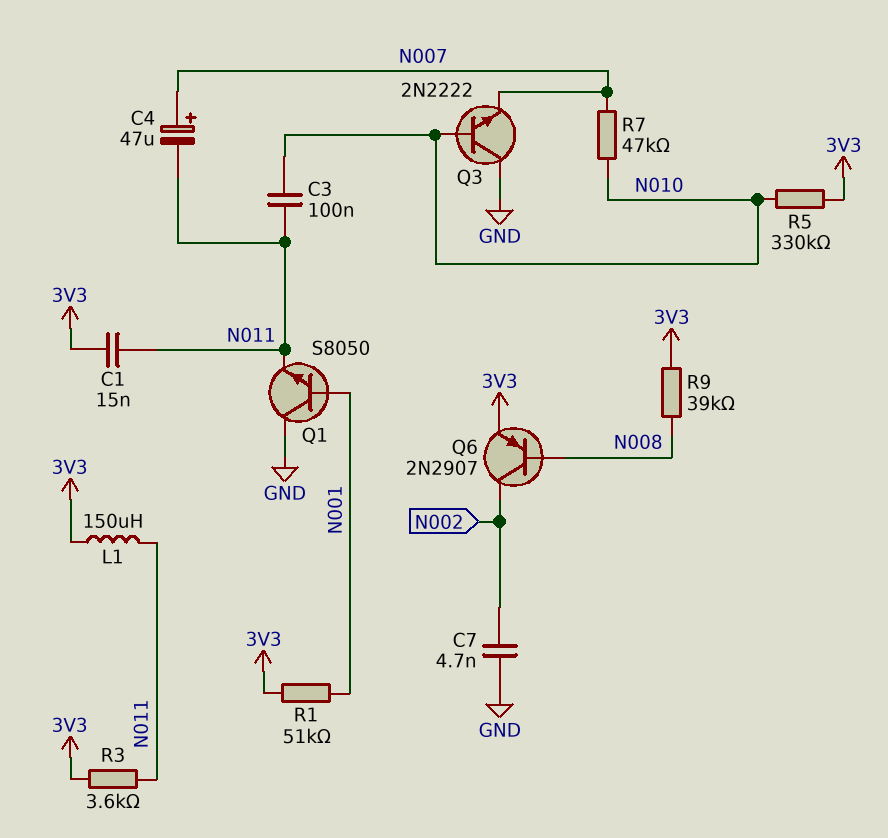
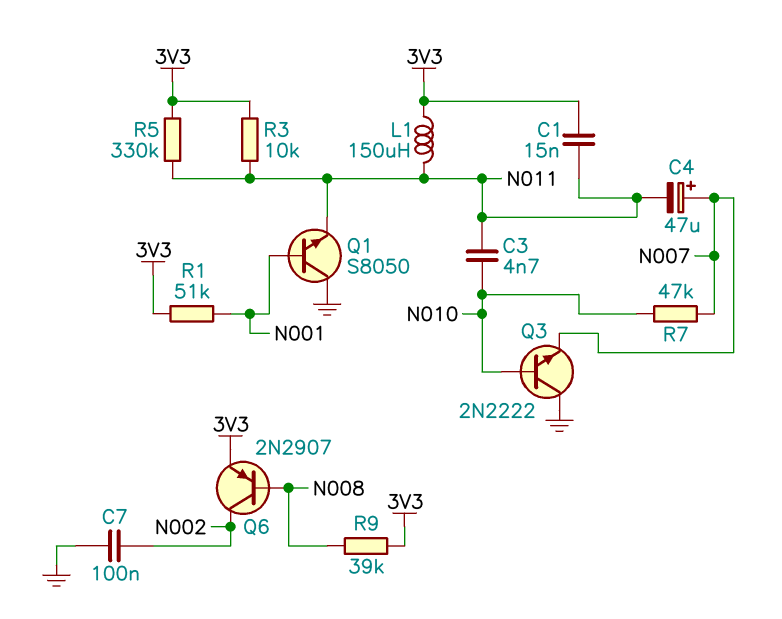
C3: 100nF (N010, N011) -> 4.7nF (N010, N011)
C7: 4.7nF (GND, N002) -> 100nF (GND, N002)
R3: 3.6k (3V3, N011) -> 10k (3V3, N011)
R5: 330k (3V3, N010) -> 330k (3V3, N011)

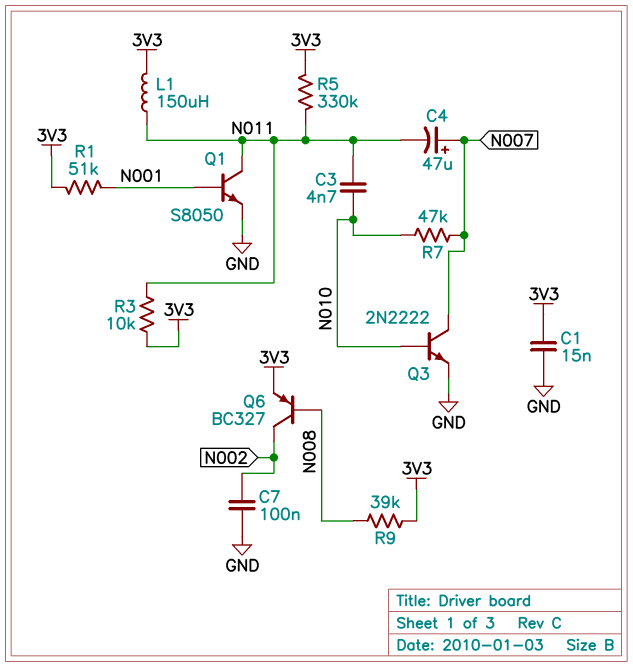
C1: 15nF (3V3, N011) -> 15nF (3V3, GND)
Q1: NPN S8050 (B N001, C GND, E N011) -> NPN S8050 (B N001, C N011, E GND)
Q3: NPN 2N2222 (B N010, C GND, E N007) -> NPN 2N2222 (B N010, C N007, E GND)
Q6: PNP 2N2907 (B N008, C N002, E 3V3) -> PNP BC327 (B N008, C N002, E 3V3)

